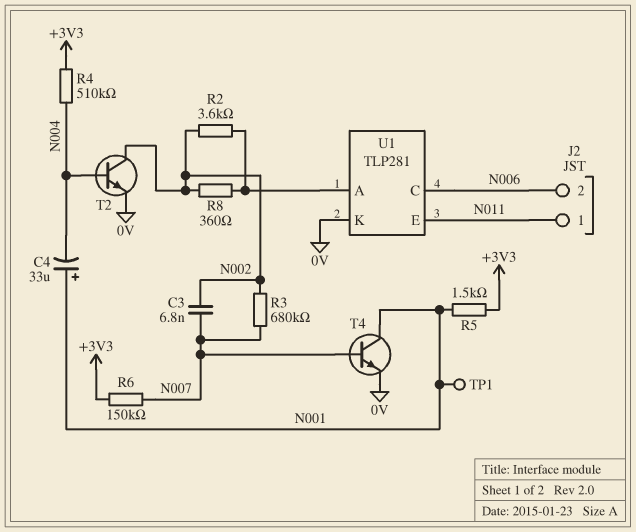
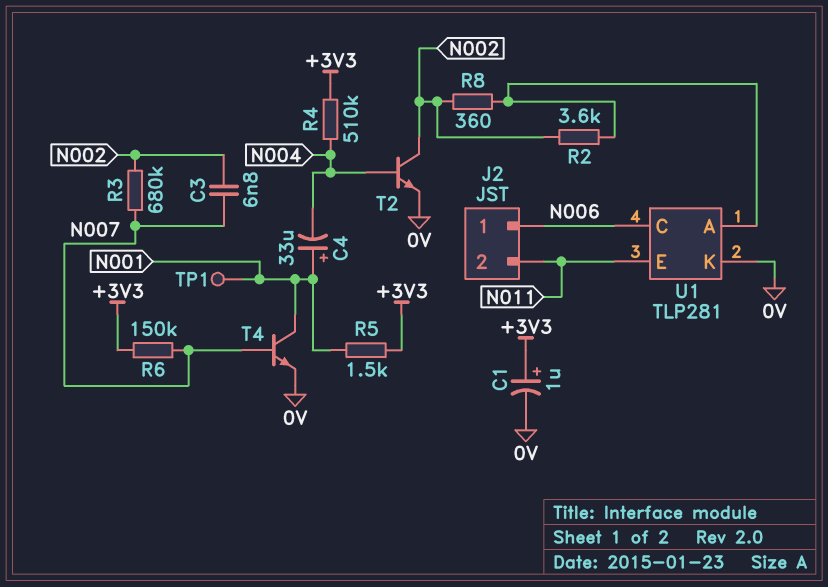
C1: none -> 1uF (plus +3V3, minus 0V)
J2 pin 1: N011 -> N006
J2 pin 2: N006 -> N011

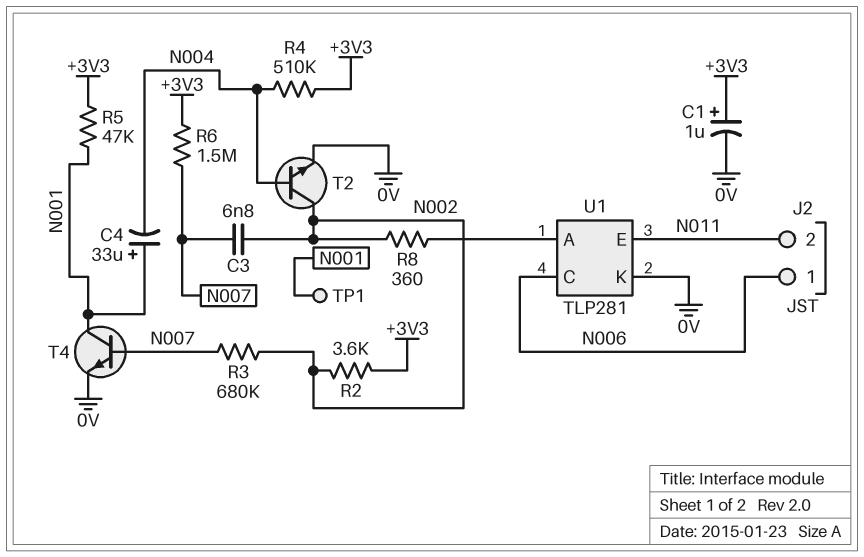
R2: 3.6k (N002, U1/A) -> 3.6k (+3V3, N002)
R5: 1.5k (+3V3, N001) -> 47k (+3V3, N001)
R6: 150k (+3V3, N007) -> 1.5M (+3V3, N007)

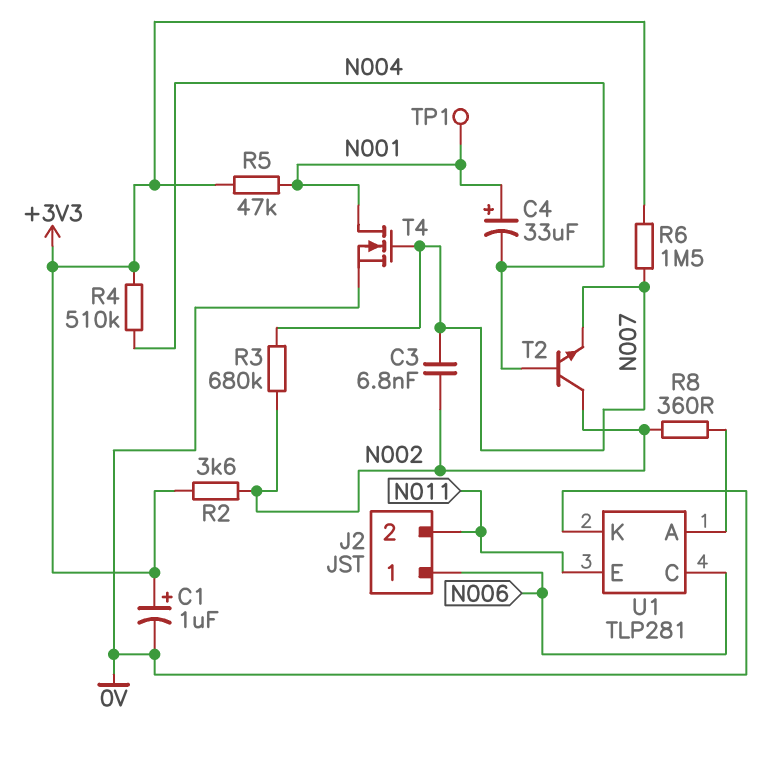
T2: NPN (B N004, C N002, E 0V) -> NPN (B N004, C N002, E N007)
T4: NPN (B N007, C N001, E 0V) -> NMOS (G N007, D N001, S 0V)

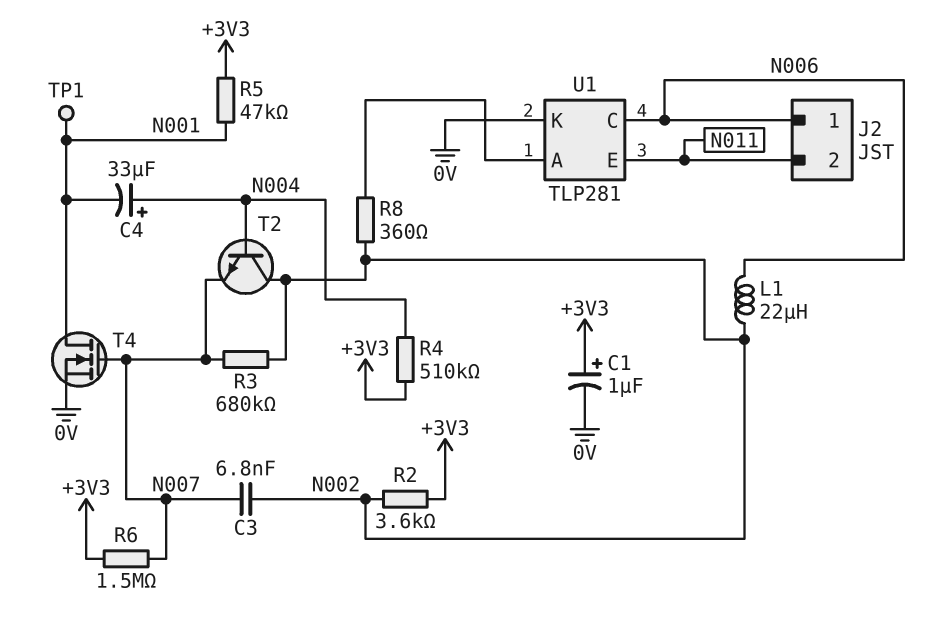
C4: 33uF (plus N001, minus N004) -> 33uF (plus N004, minus N001)
L1: none -> 22uH (N002, N006)

